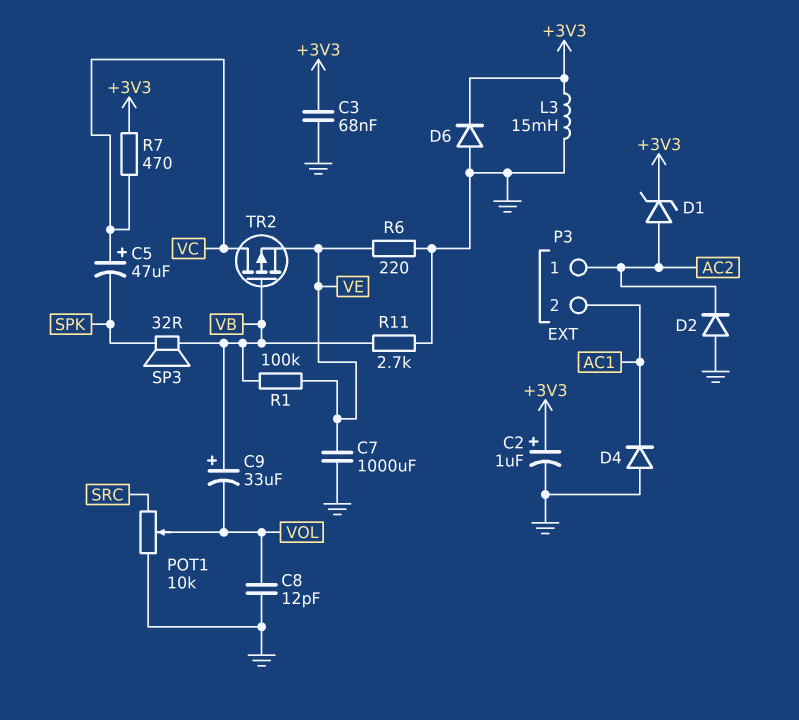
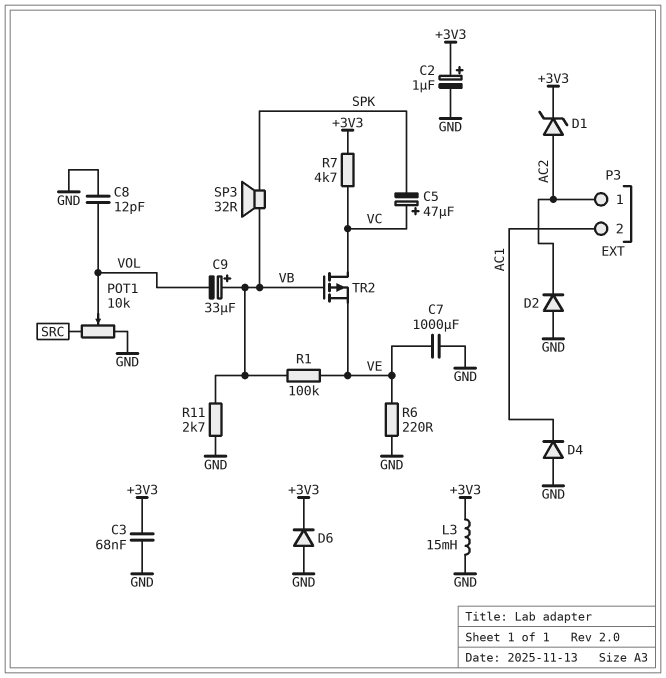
R7: 470 (+3V3, VC) -> 4.7k (+3V3, VC)

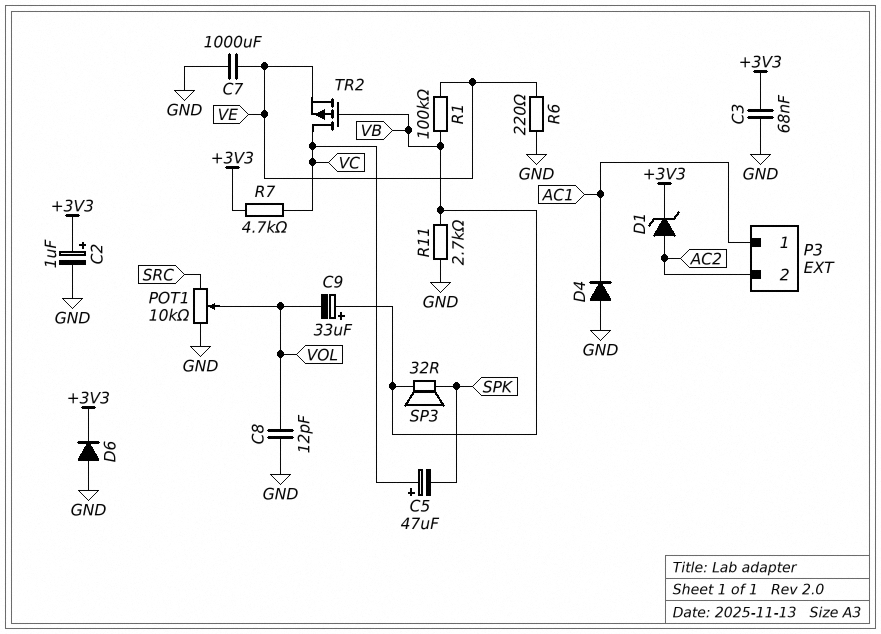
D2: diode (A GND, K AC2) -> none
L3: 15mH (+3V3, GND) -> none
P3 pin 1: AC2 -> AC1
P3 pin 2: AC1 -> AC2

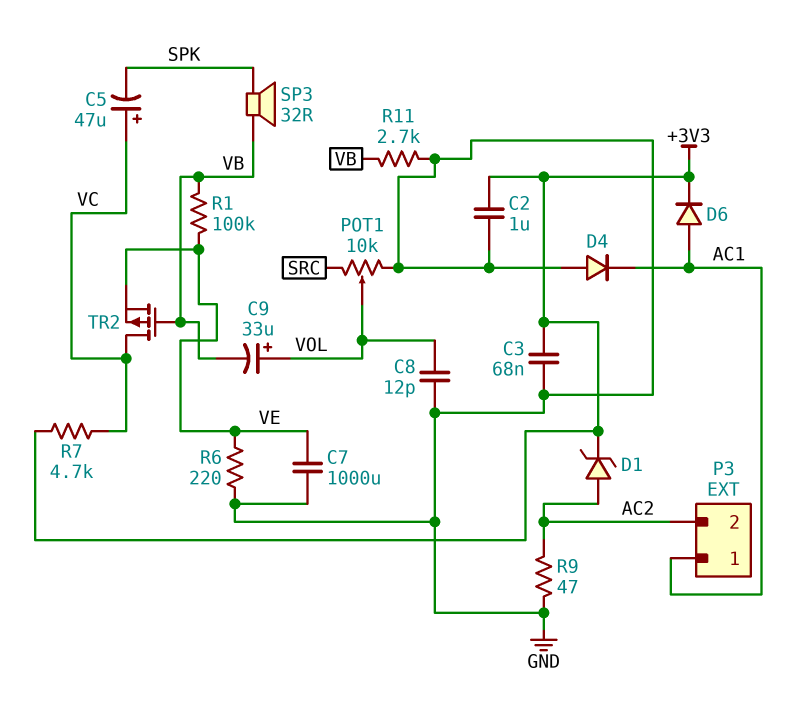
C2: 1uF (plus +3V3, minus GND) -> 1uF (+3V3, GND)
C9: 33uF (plus VB, minus VOL) -> 33uF (plus VOL, minus VB)
D6: diode (A GND, K +3V3) -> diode (A AC1, K +3V3)
R9: none -> 47 (AC2, GND)

